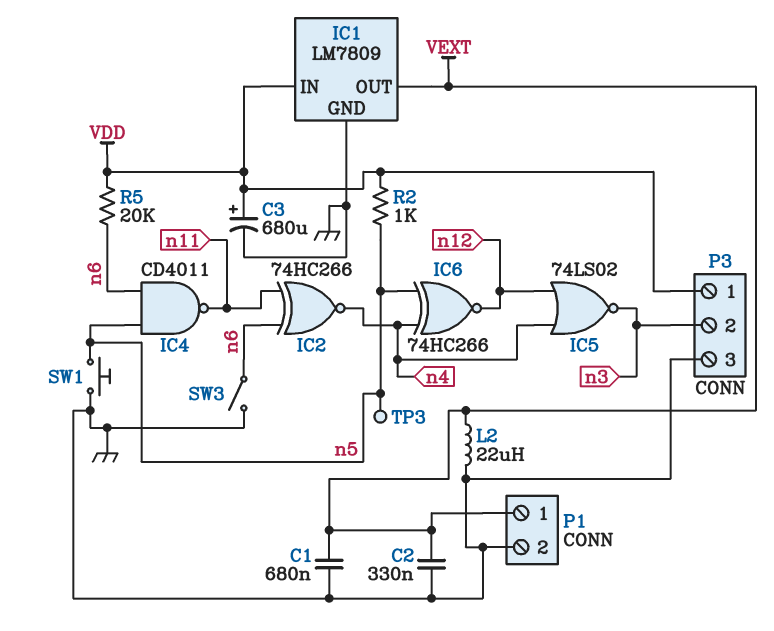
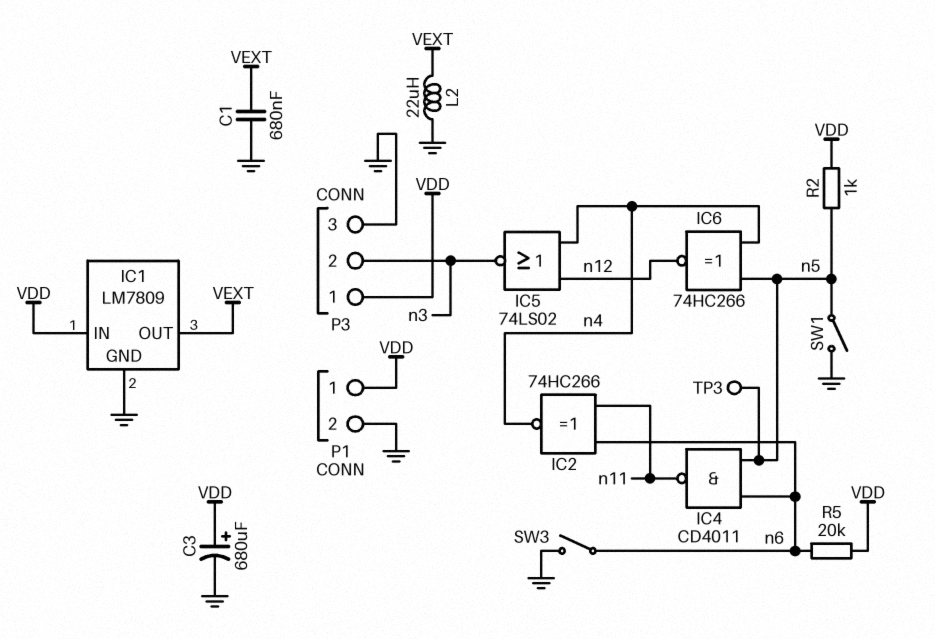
C2: 330nF (GND, VEXT) -> none
P1 pin 1: VEXT -> VDD
SW1: button (GND, n5) -> switch (GND, n5)

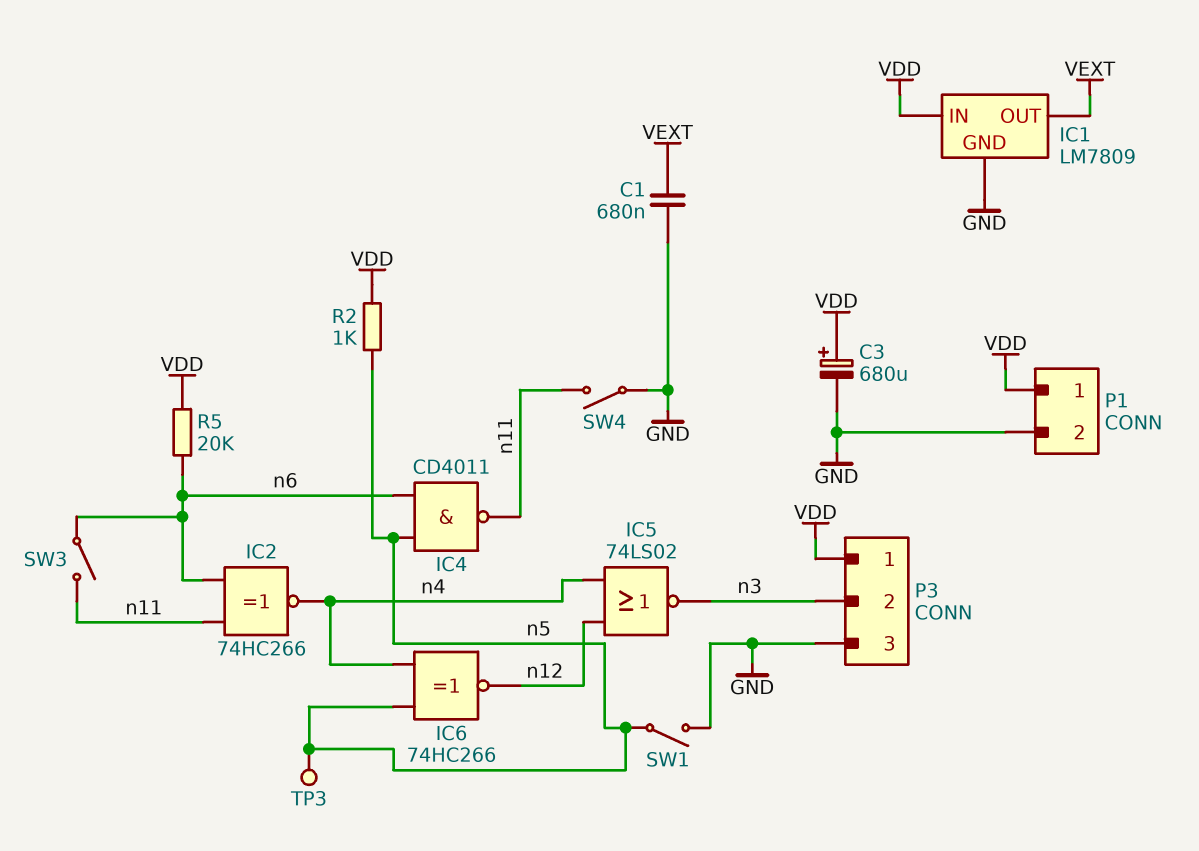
L2: 22uH (GND, VEXT) -> none
SW3: switch (GND, n6) -> switch (n6, n11)
SW4: none -> switch (GND, n11)

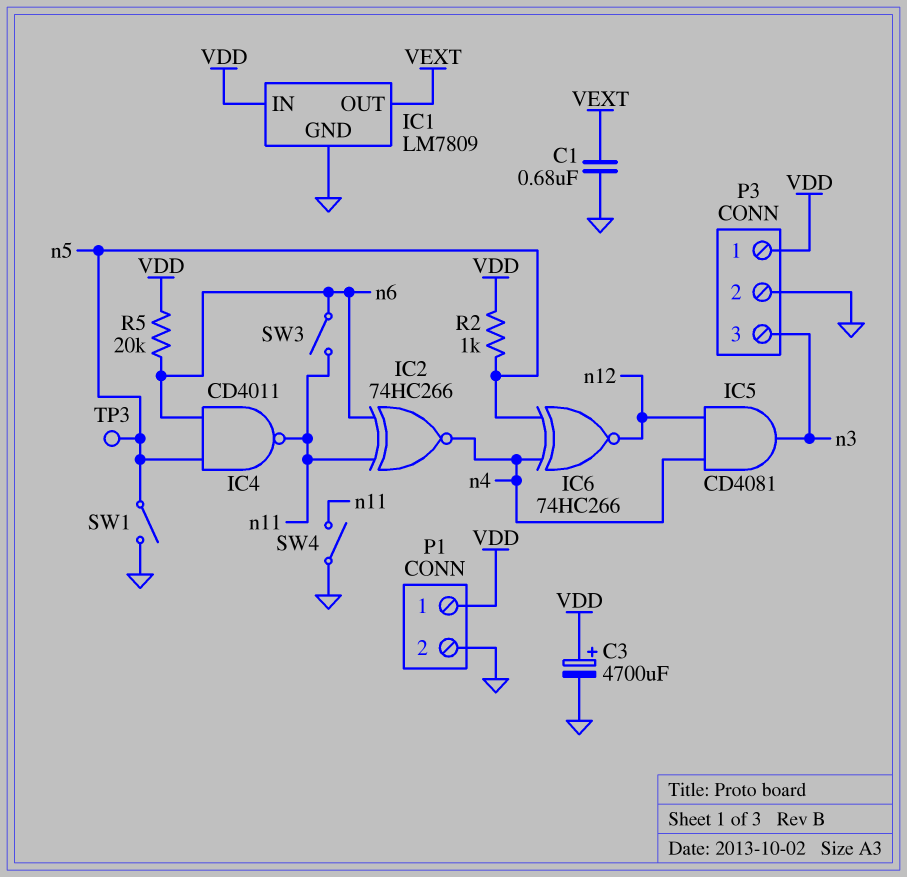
C3: 680uF (plus VDD, minus GND) -> 4700uF (plus VDD, minus GND)
IC5: NOR 74LS02 (in n4, in n12, out n3) -> AND CD4081 (in n4, in n12, out n3)
P3 pin 2: n3 -> GND
P3 pin 3: GND -> n3

